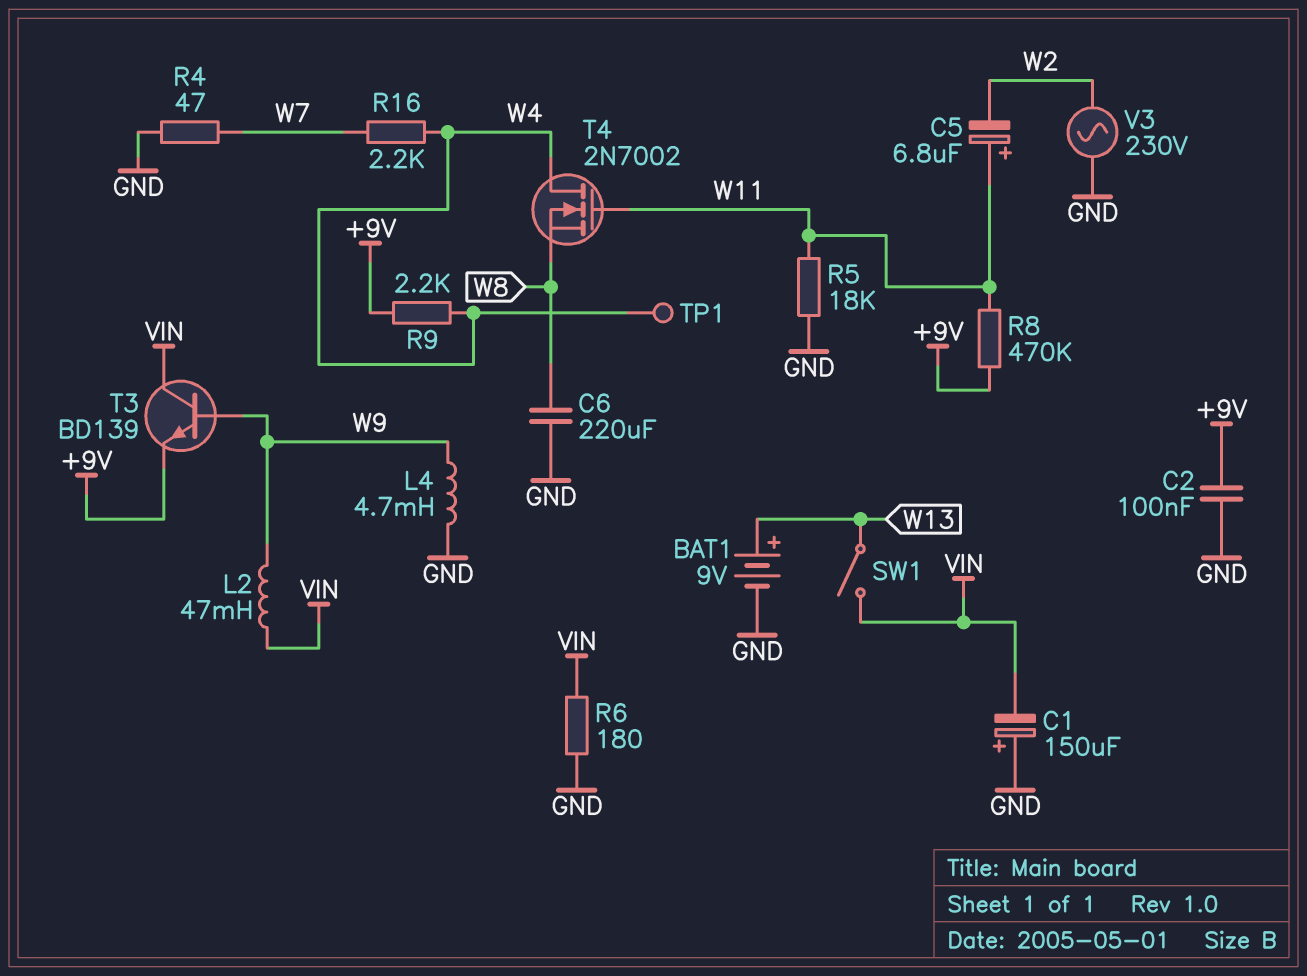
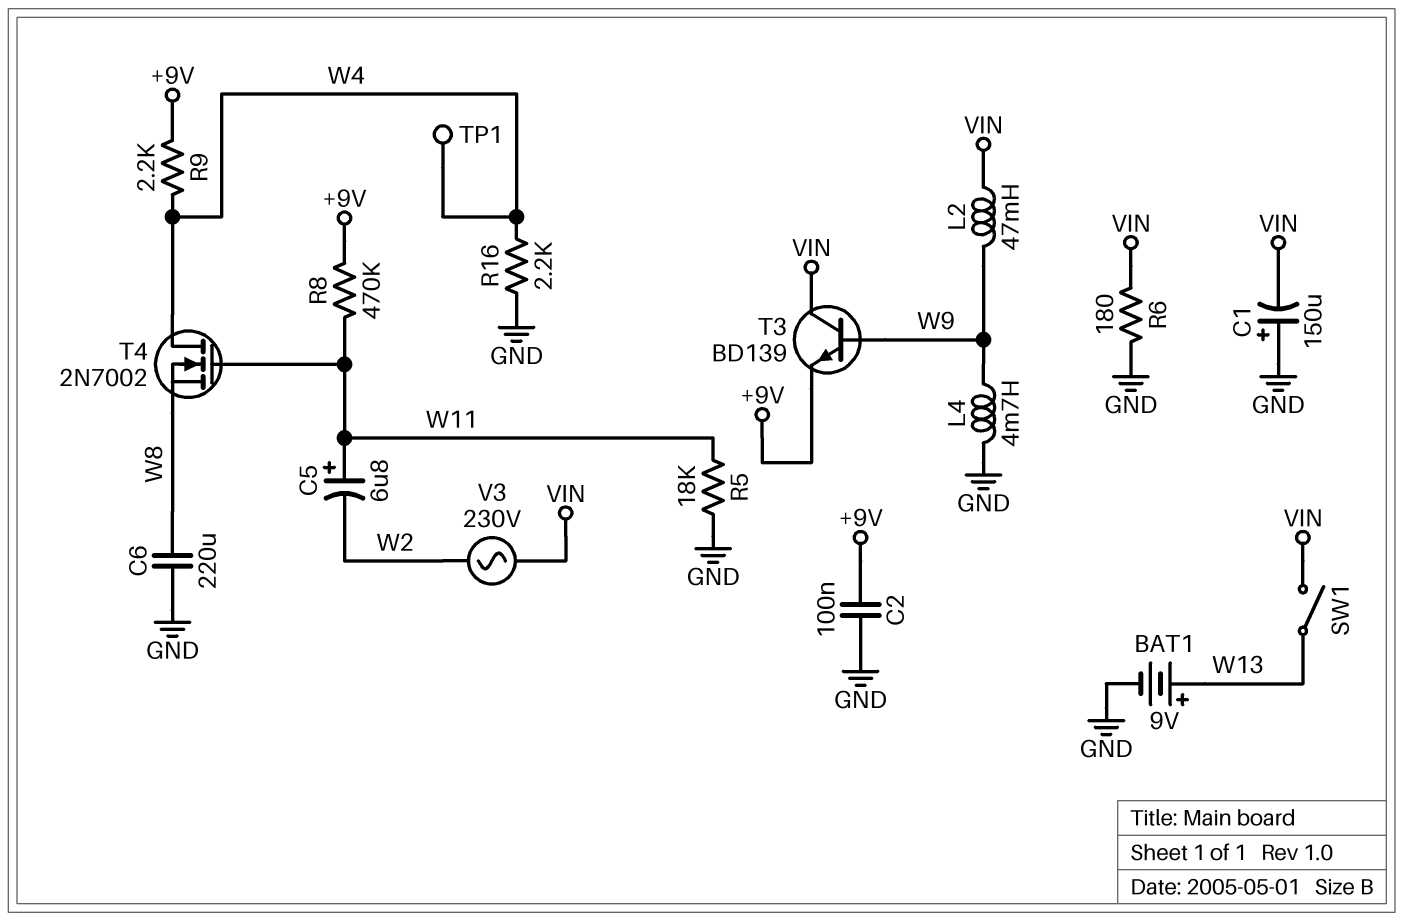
R4: 47 (GND, W7) -> none
R16: 2.2k (W4, W7) -> 2.2k (GND, W4)
V3: AC 230V (GND, W2) -> AC 230V (VIN, W2)

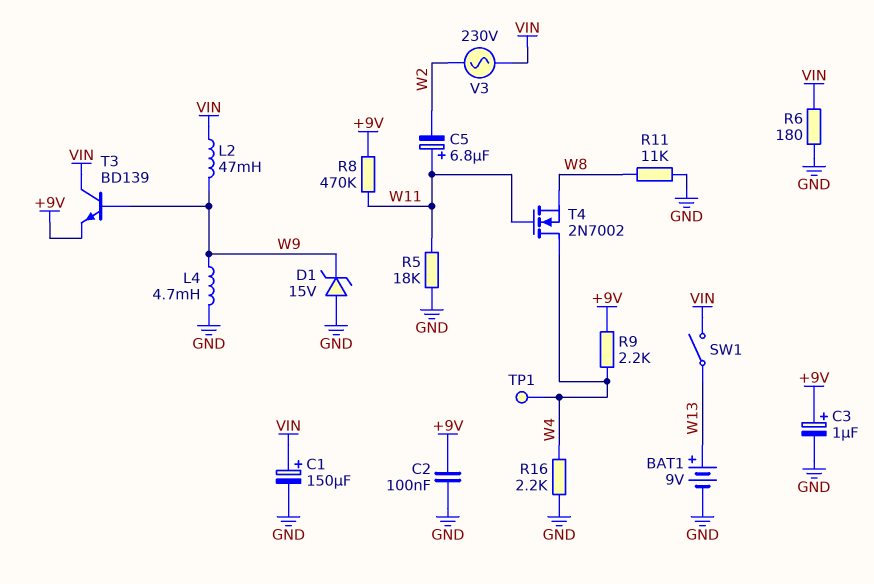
C1: 150uF (plus GND, minus VIN) -> 150uF (plus VIN, minus GND)
C3: none -> 1uF (plus +9V, minus GND)
C6: 220uF (GND, W8) -> none
D1: none -> zener 15V (A GND, K W9)
R11: none -> 11k (GND, W8)

